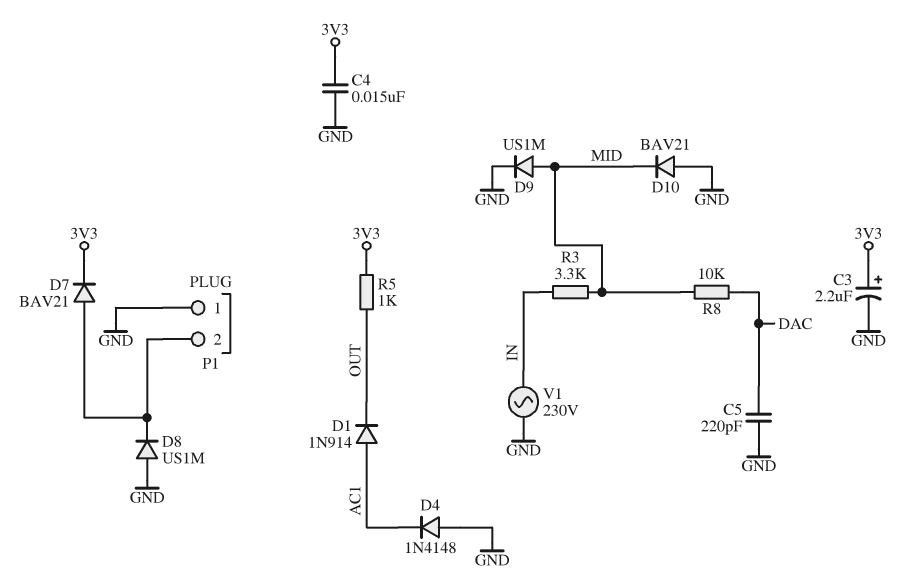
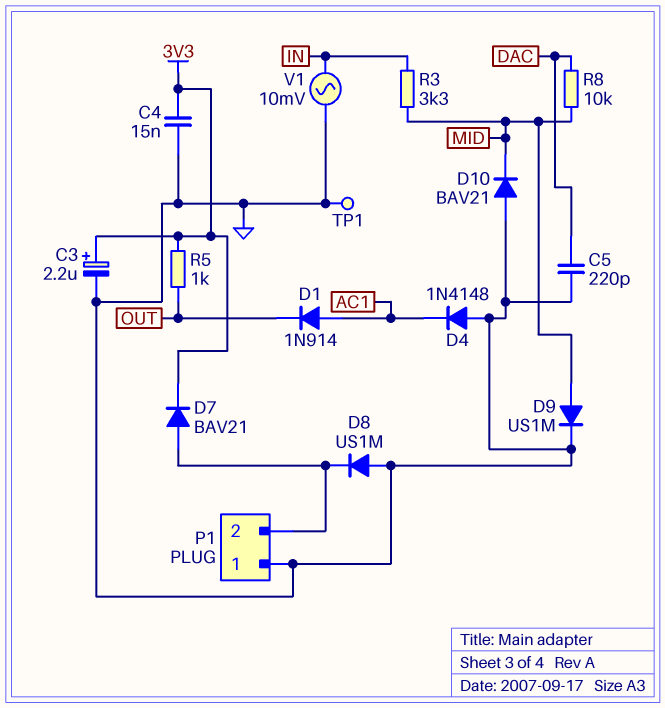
TP1: none -> test point (GND)
V1: AC 230V (GND, IN) -> AC 10mV (GND, IN)

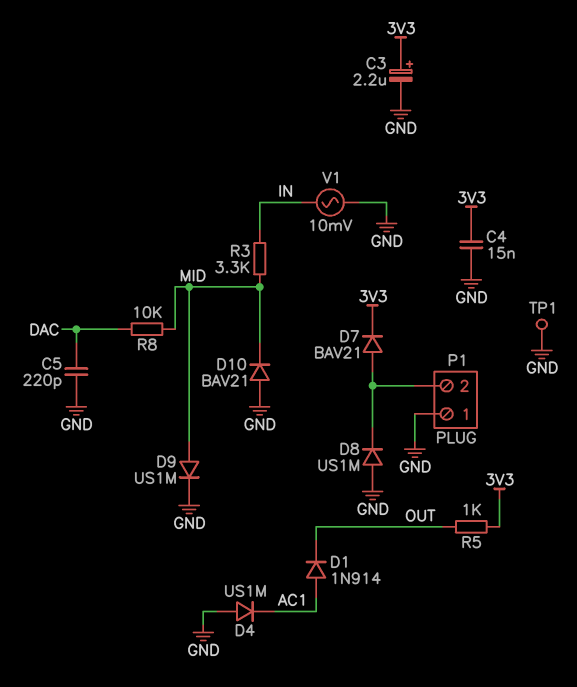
D4: diode 1N4148 (A GND, K AC1) -> diode US1M (A GND, K AC1)

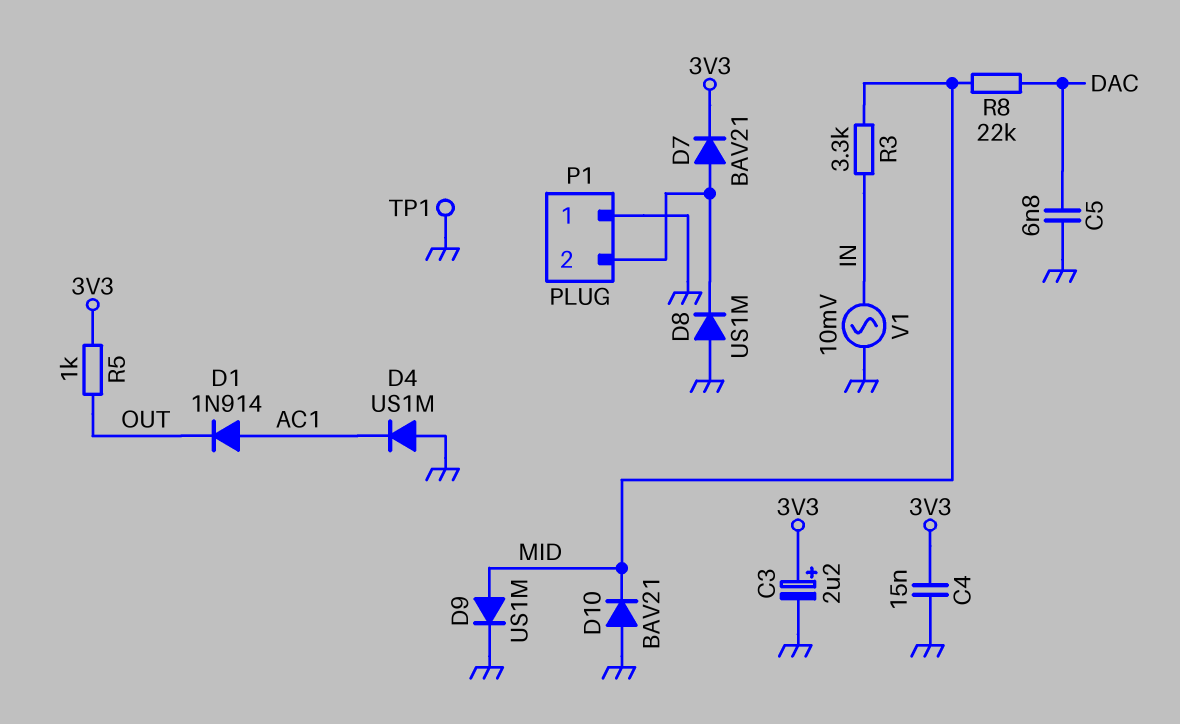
C5: 220pF (DAC, GND) -> 6.8nF (DAC, GND)
R8: 10k (DAC, MID) -> 22k (DAC, MID)

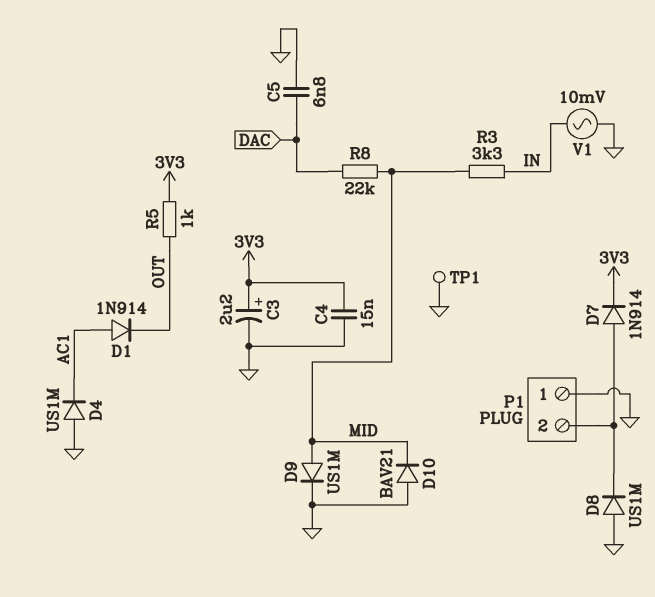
D7: diode BAV21 (A P1/2, K 3V3) -> diode 1N914 (A P1/2, K 3V3)

